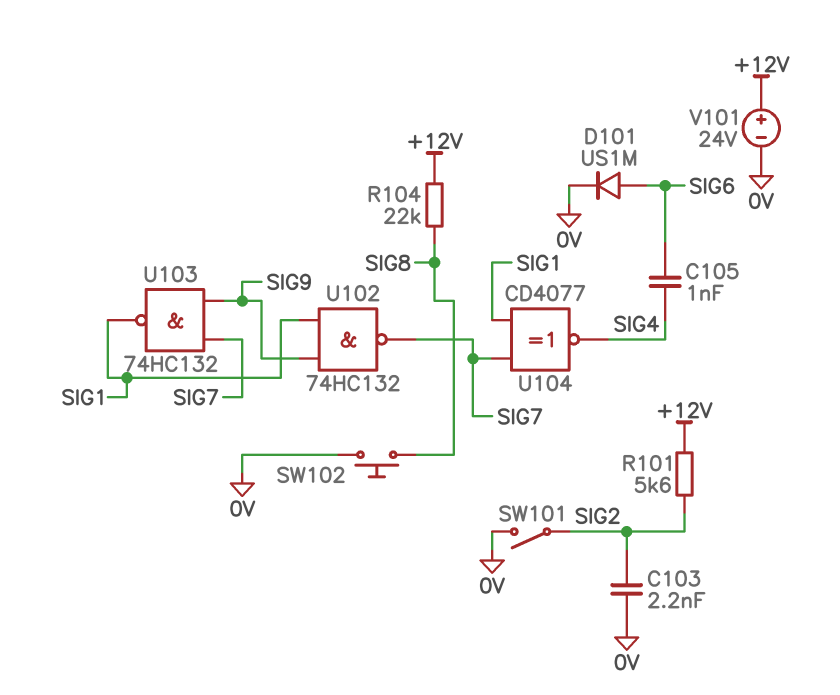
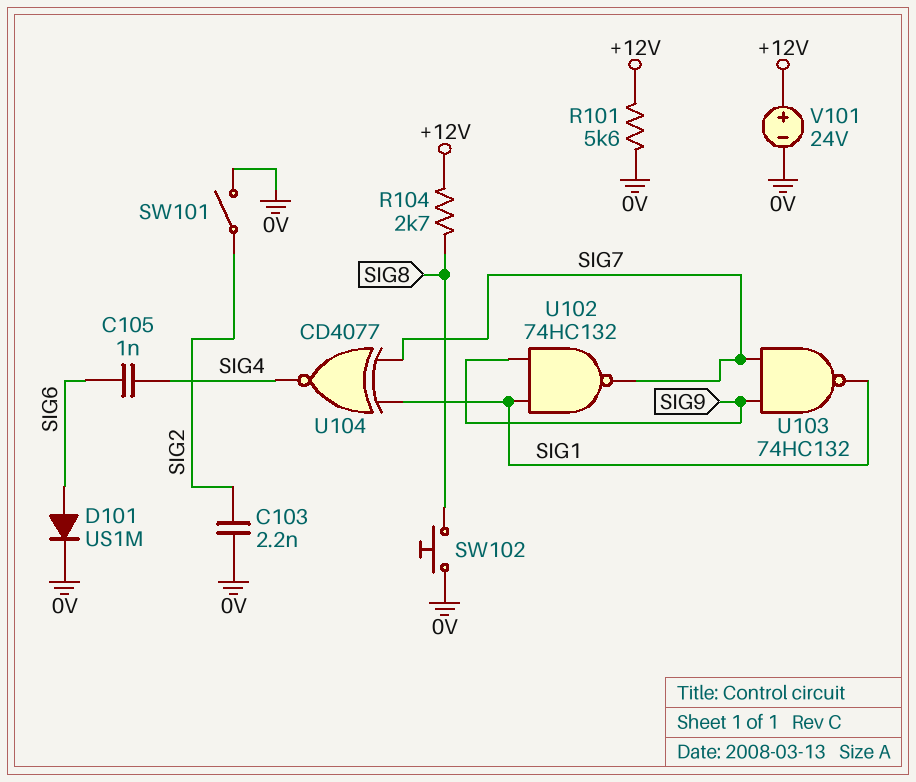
R101: 5.6k (+12V, SIG2) -> 5.6k (+12V, 0V)
R104: 22k (+12V, SIG8) -> 2.7k (+12V, SIG8)

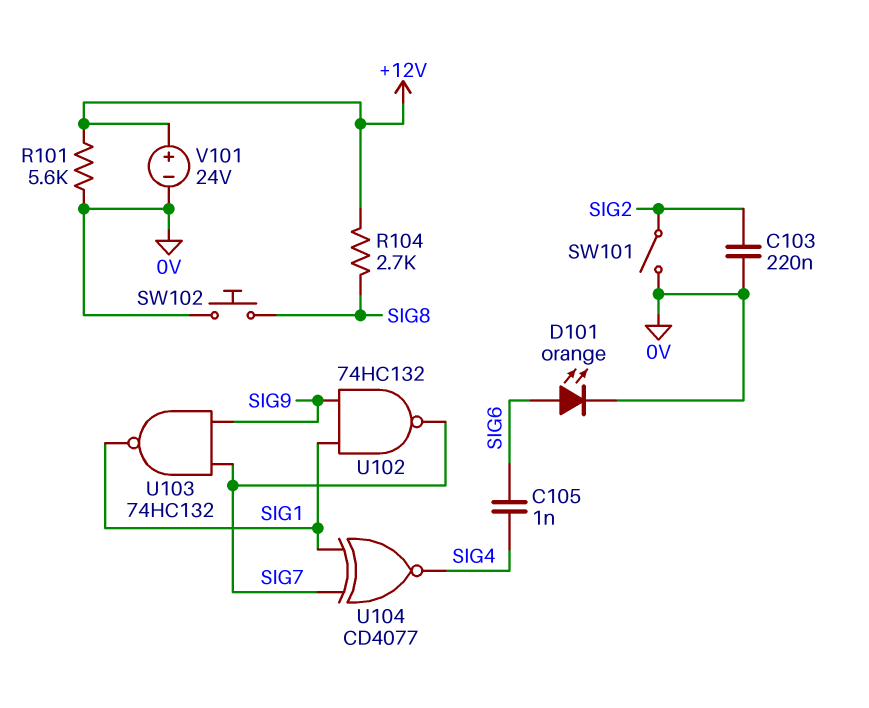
C103: 2.2nF (0V, SIG2) -> 220nF (0V, SIG2)
D101: diode US1M (A SIG6, K 0V) -> LED orange (A SIG6, K 0V)

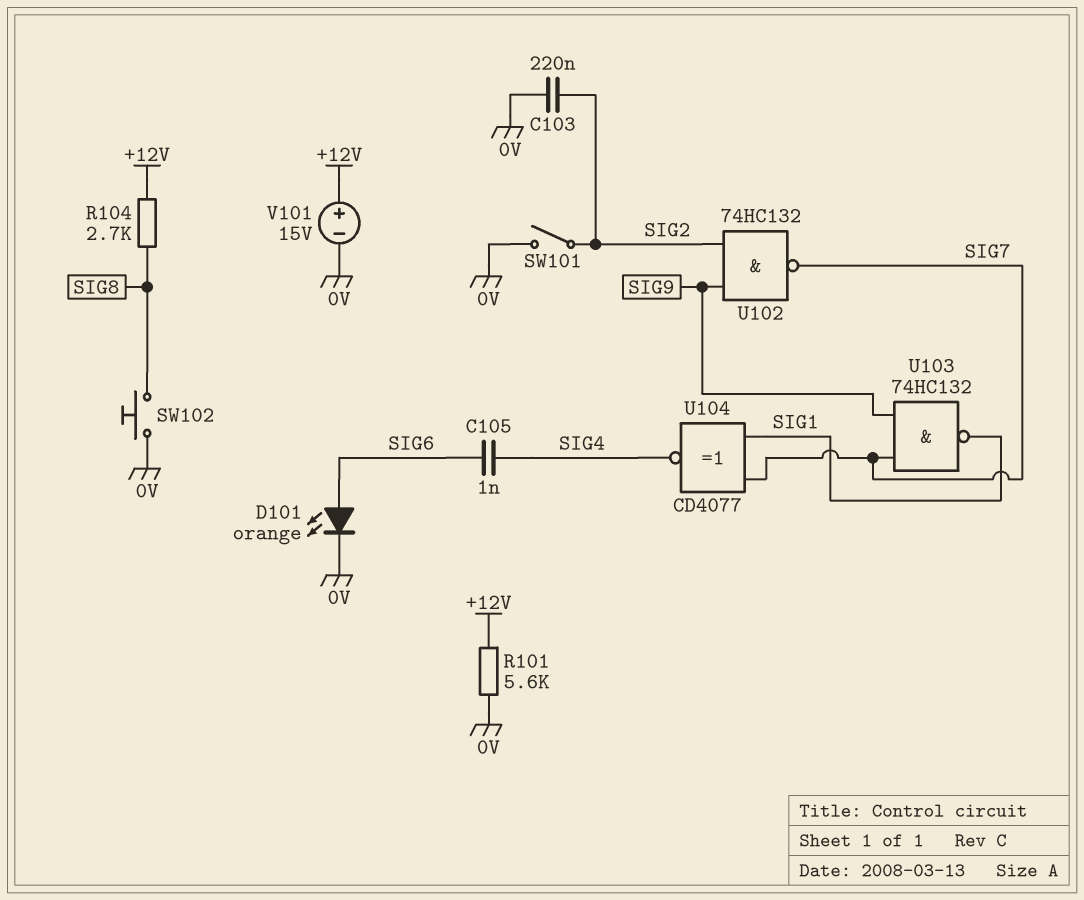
U102: NAND 74HC132 (in SIG1, in SIG9, out SIG7) -> NAND 74HC132 (in SIG2, in SIG9, out SIG7)
V101: 24V (plus +12V, minus 0V) -> 15V (plus +12V, minus 0V)

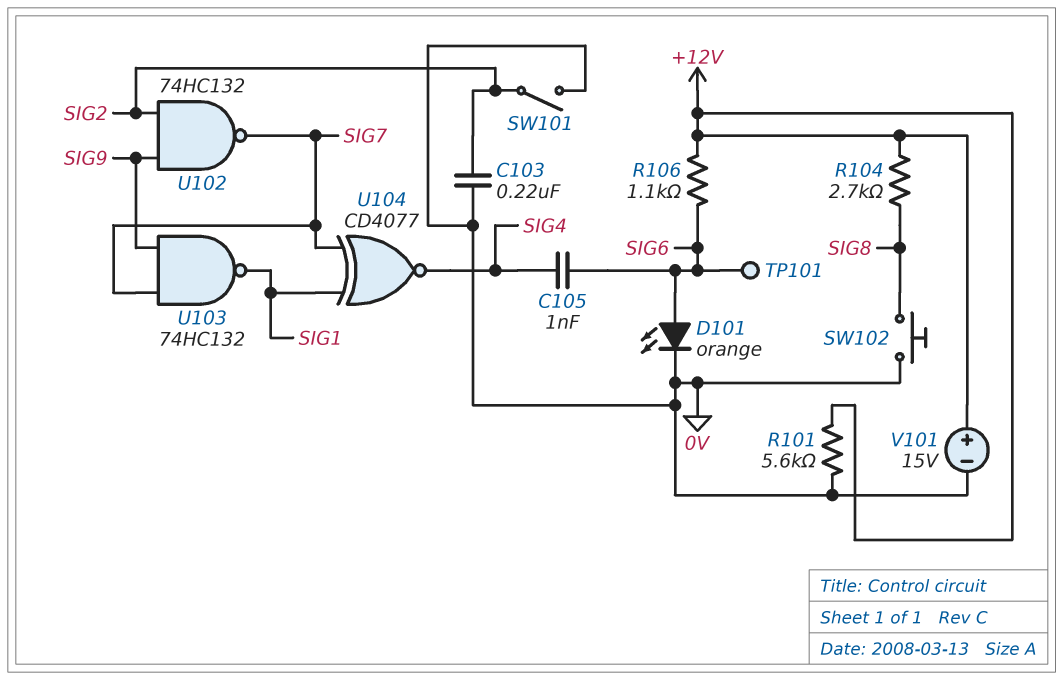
R106: none -> 1.1k (+12V, SIG6)
TP101: none -> test point (SIG6)

